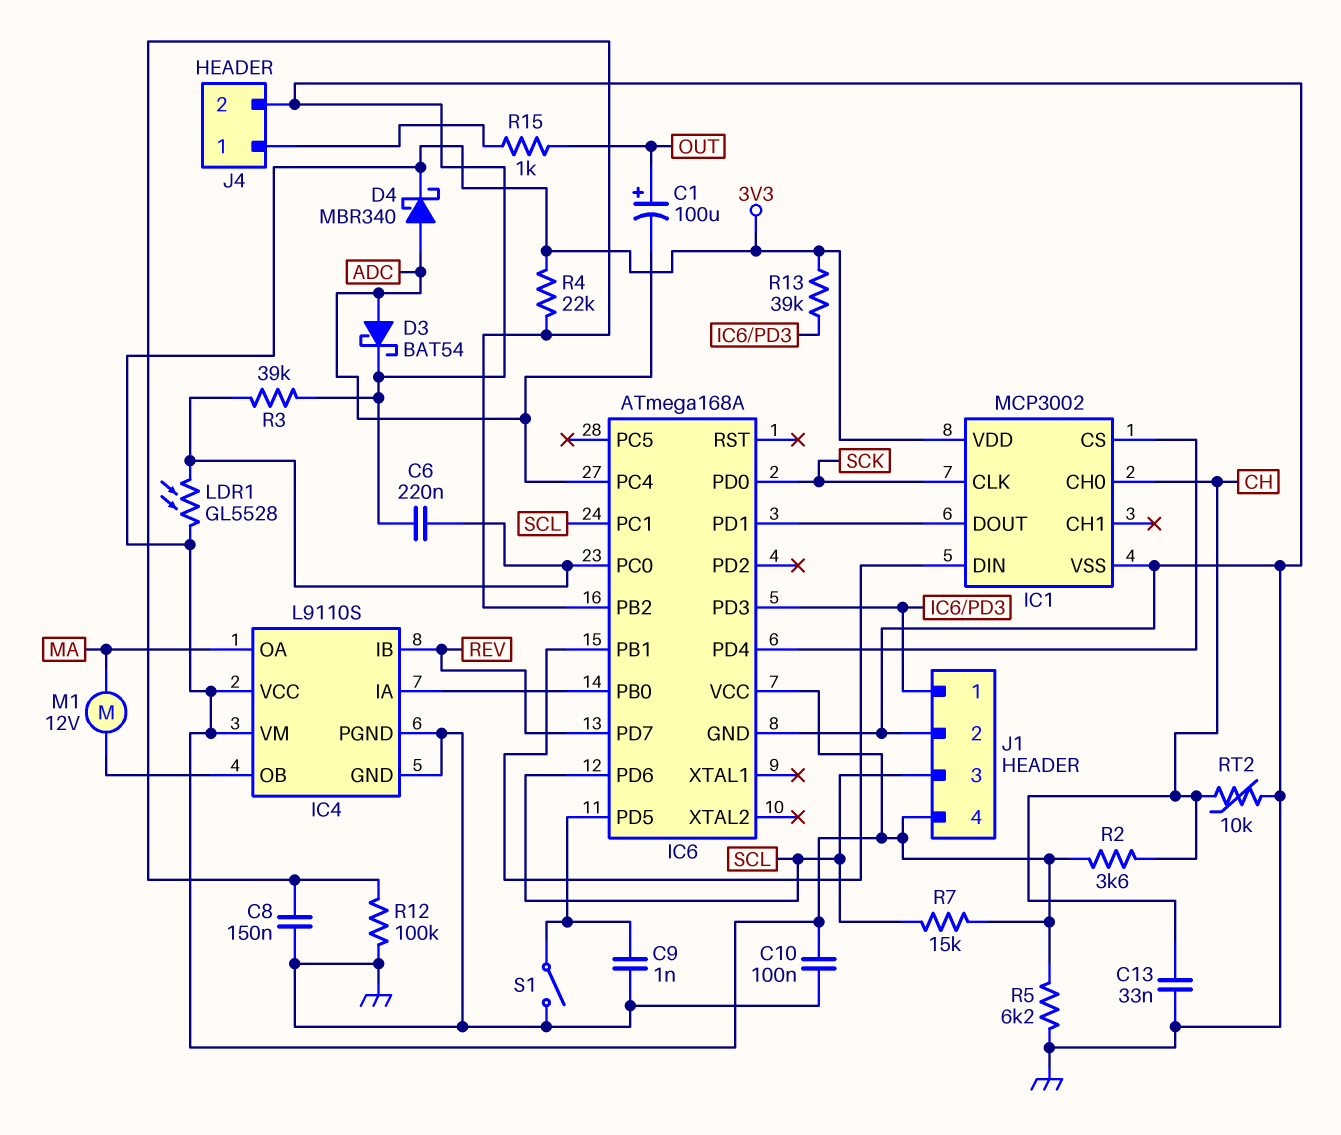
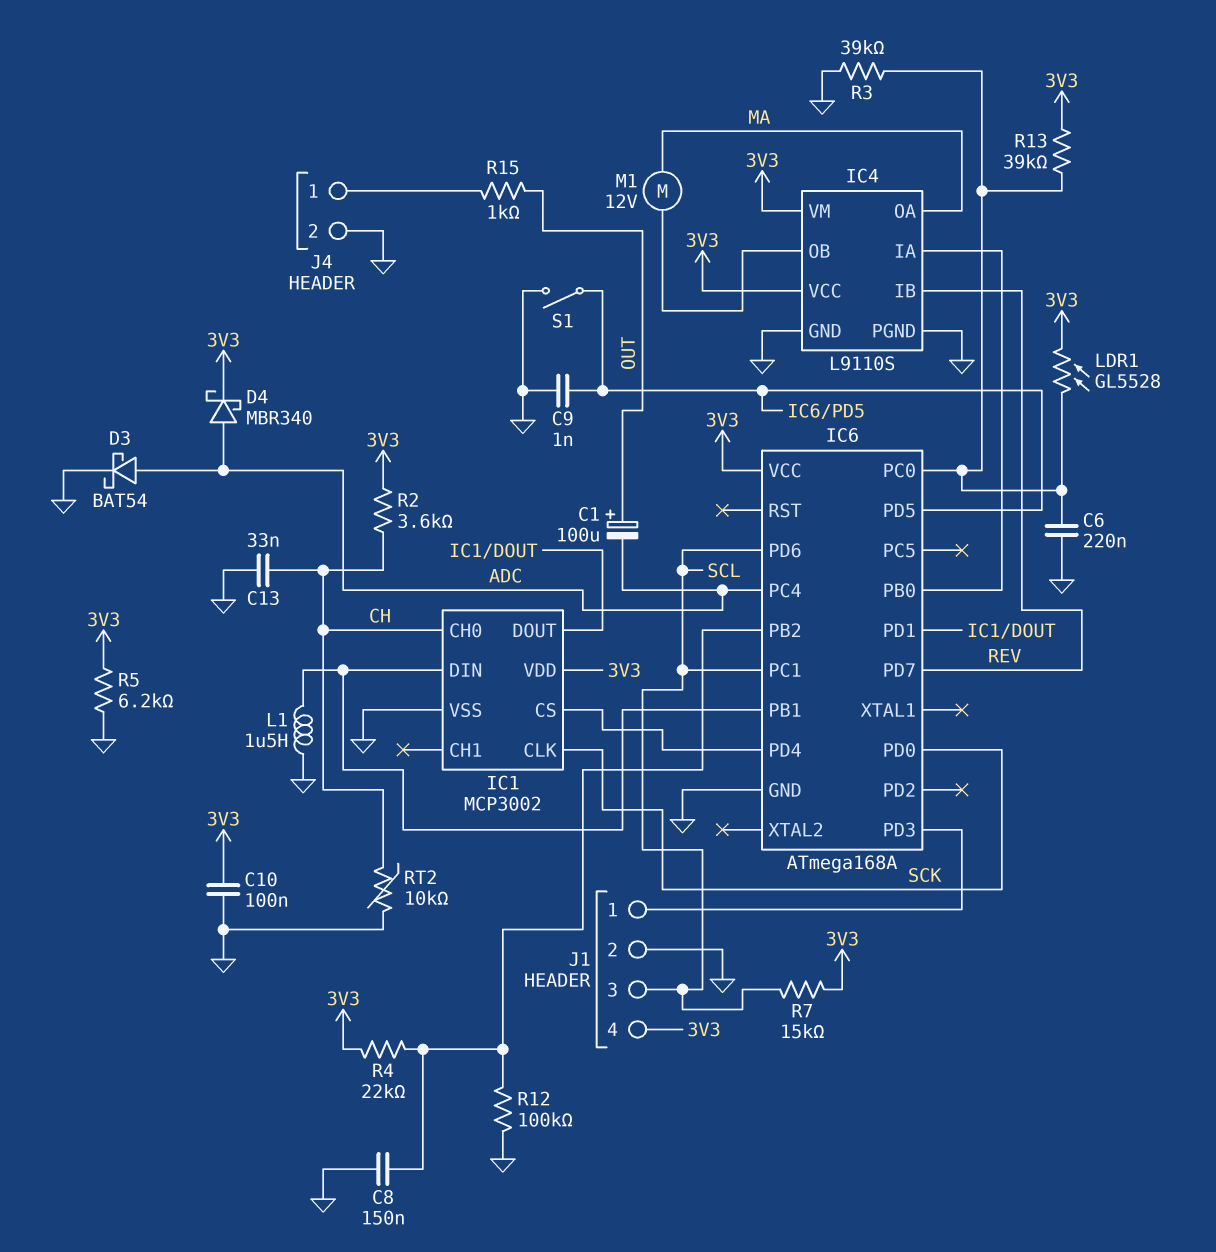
L1: none -> 1.5uH (GND, IC1/DIN)
R13: 39k (3V3, IC6/PD3) -> 39k (3V3, IC6/PC0)

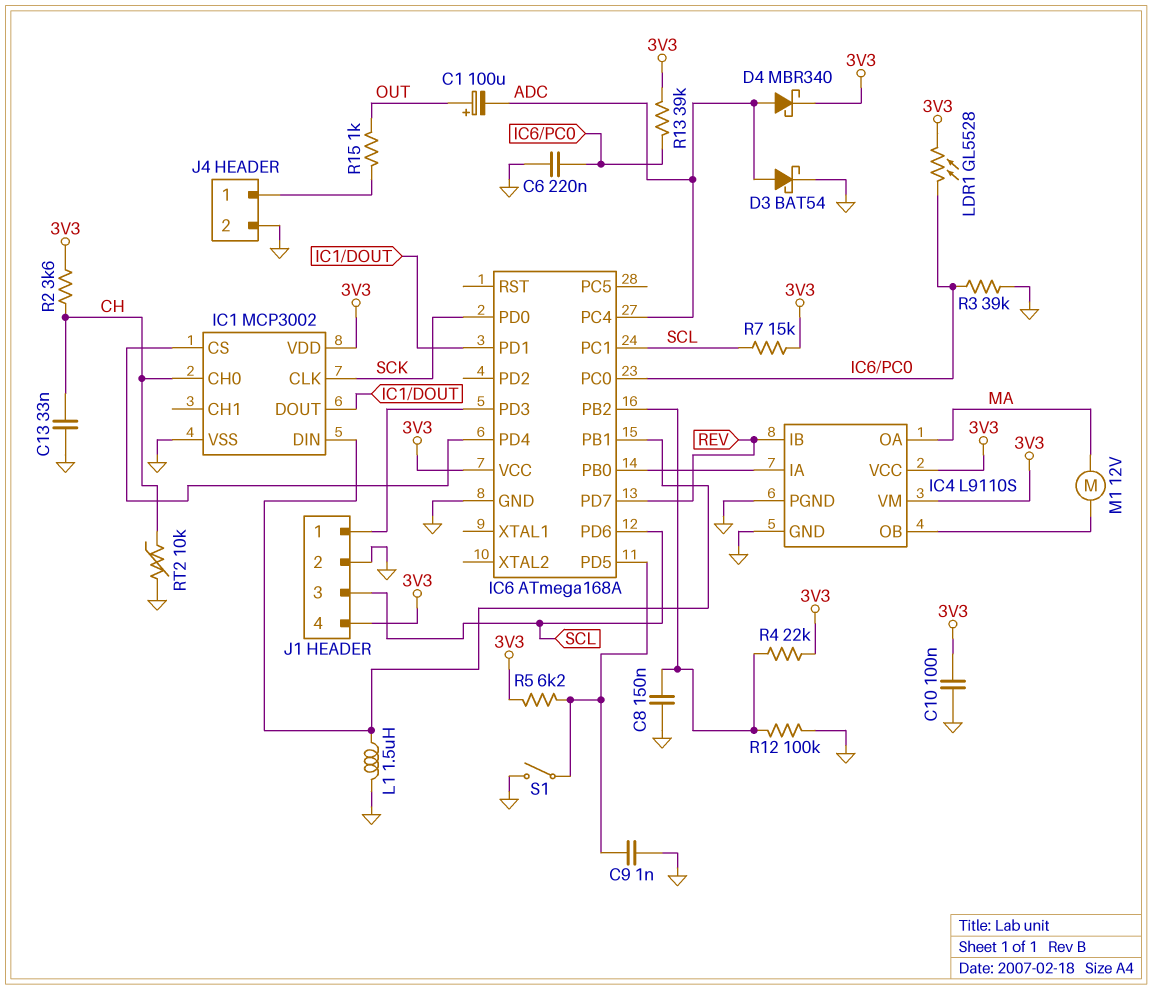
R5: 6.2k (3V3, GND) -> 6.2k (3V3, IC6/PD5)

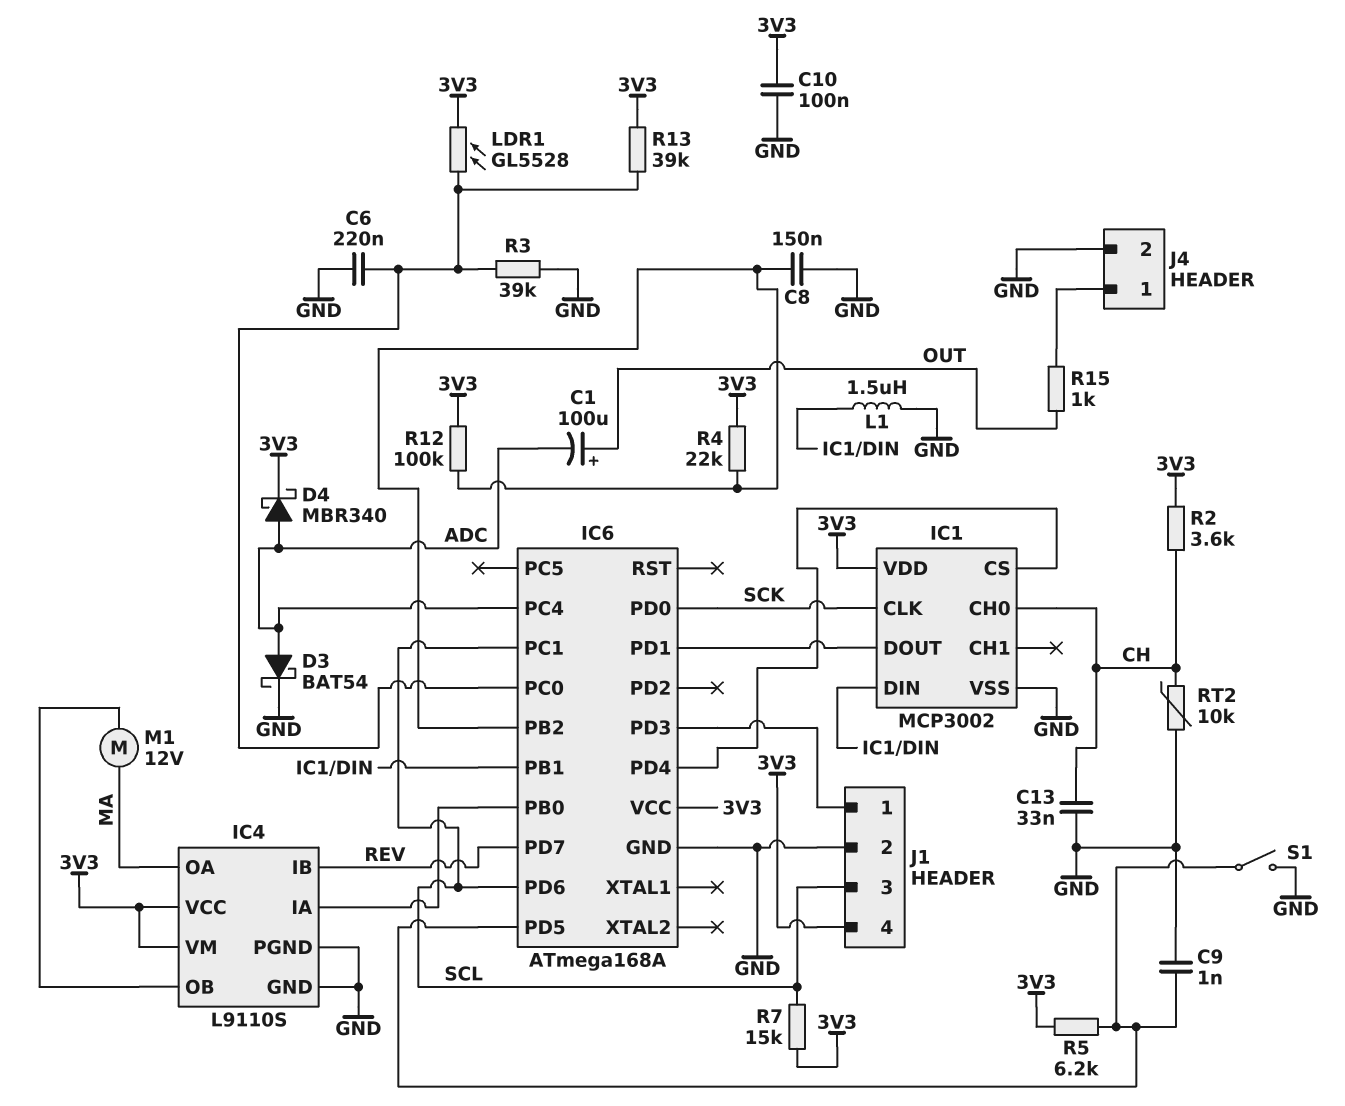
R12: 100k (GND, IC6/PB2) -> 100k (3V3, IC6/PB2)

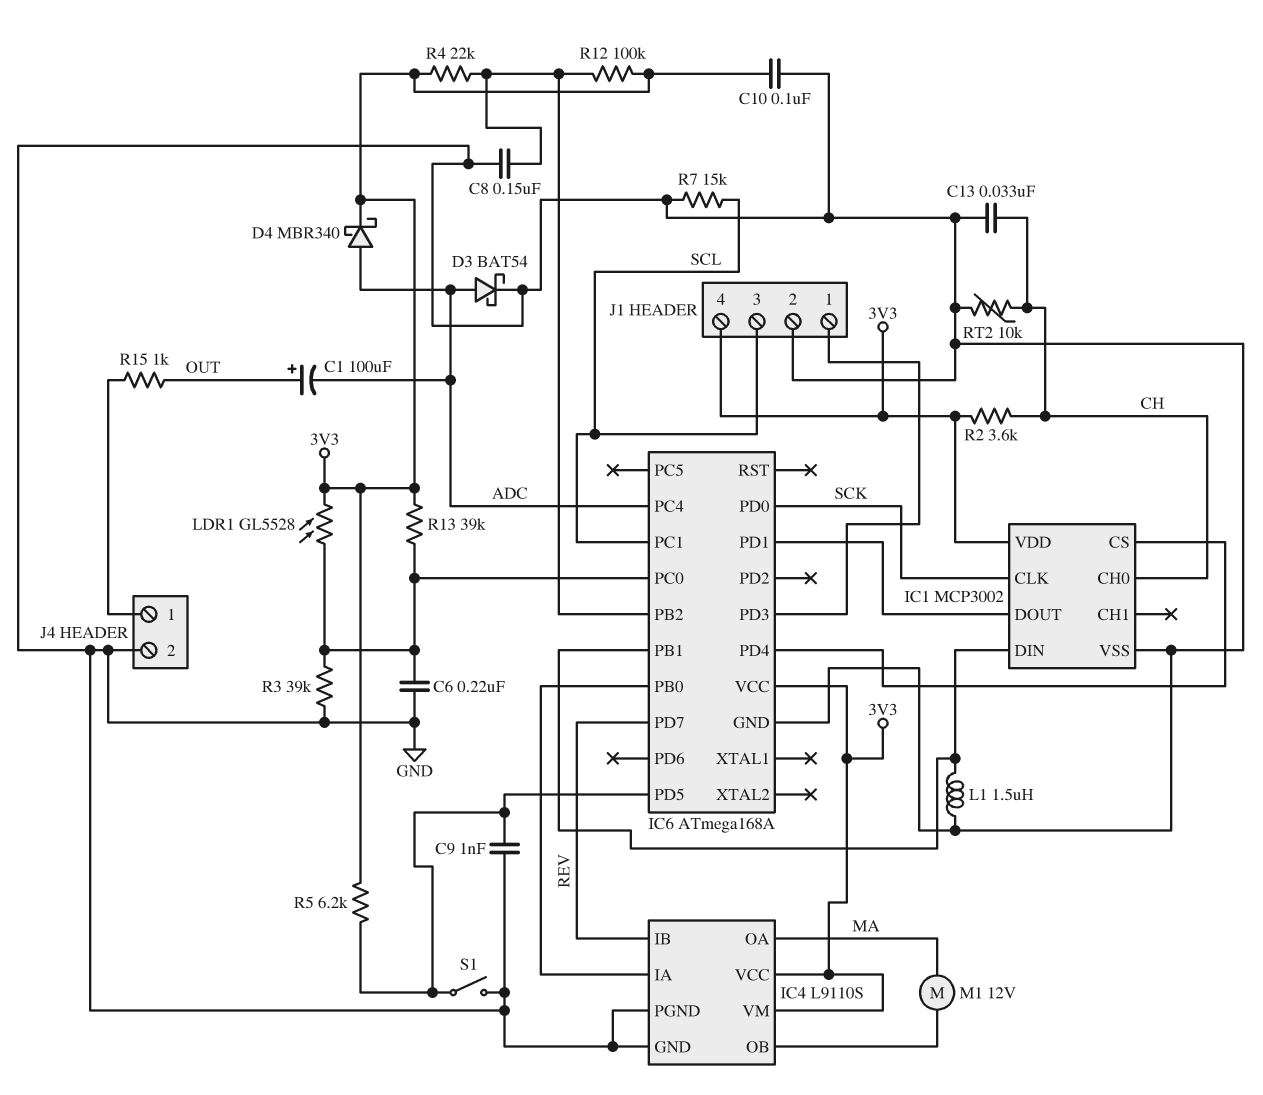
IC6 pin PD6: SCL -> none
R7: 15k (3V3, SCL) -> 15k (GND, SCL)

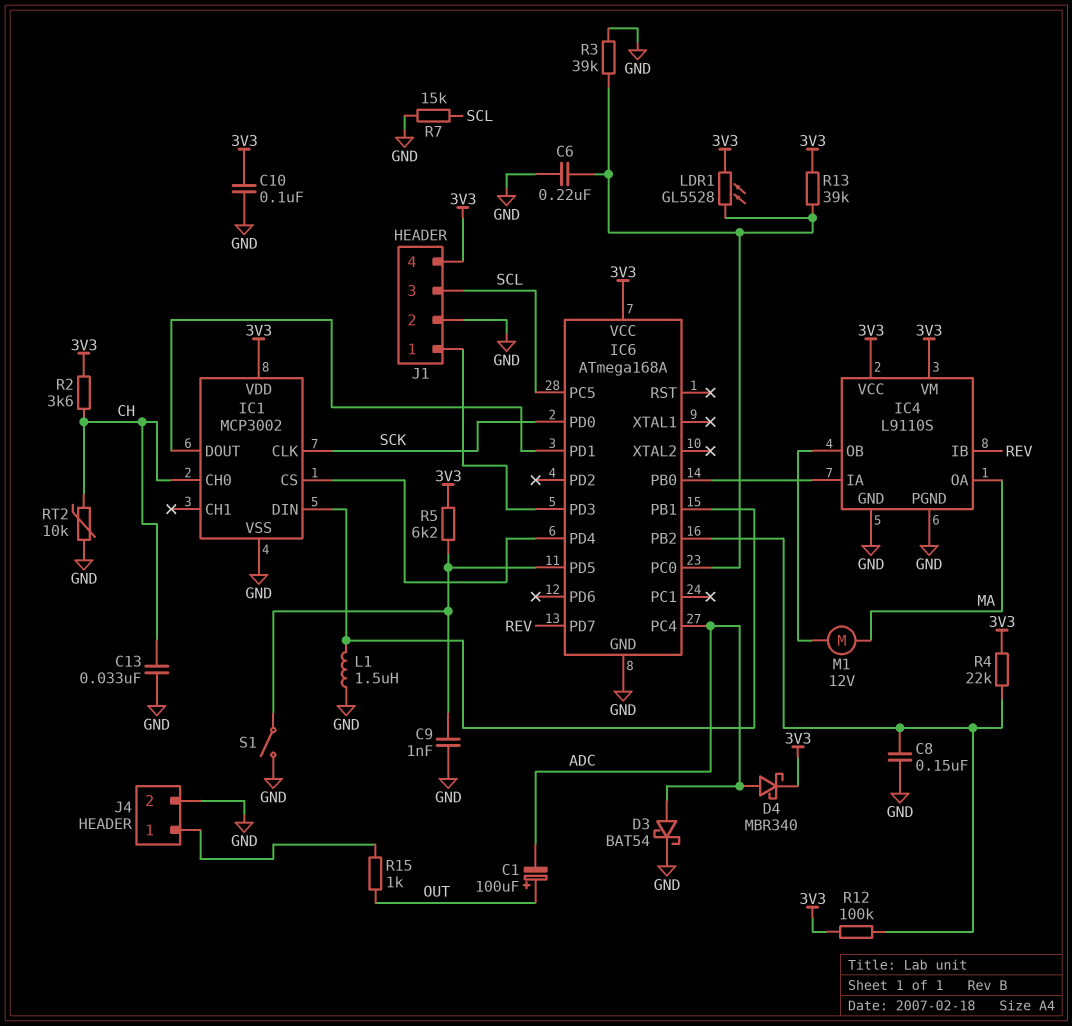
IC6 pin PC1: SCL -> none
IC6 pin PC5: none -> SCL

